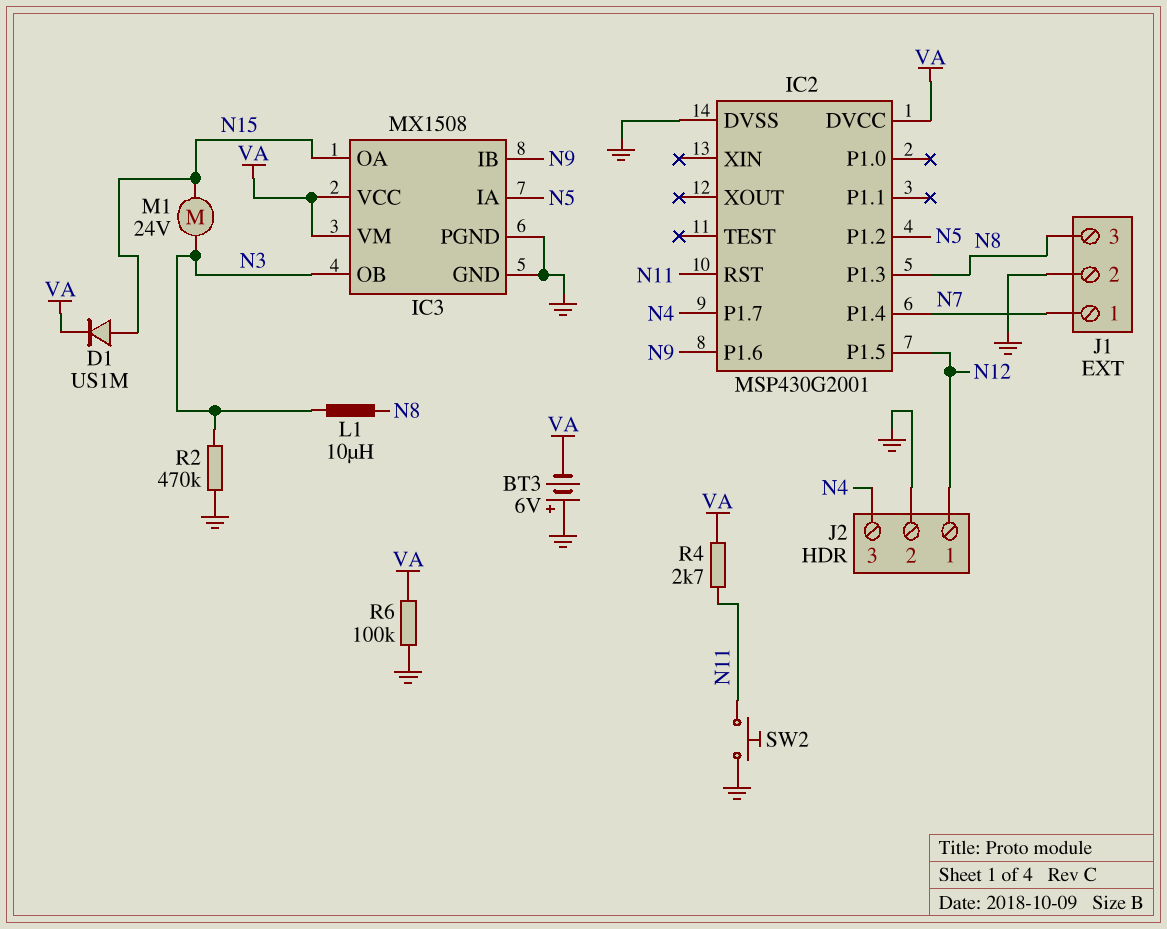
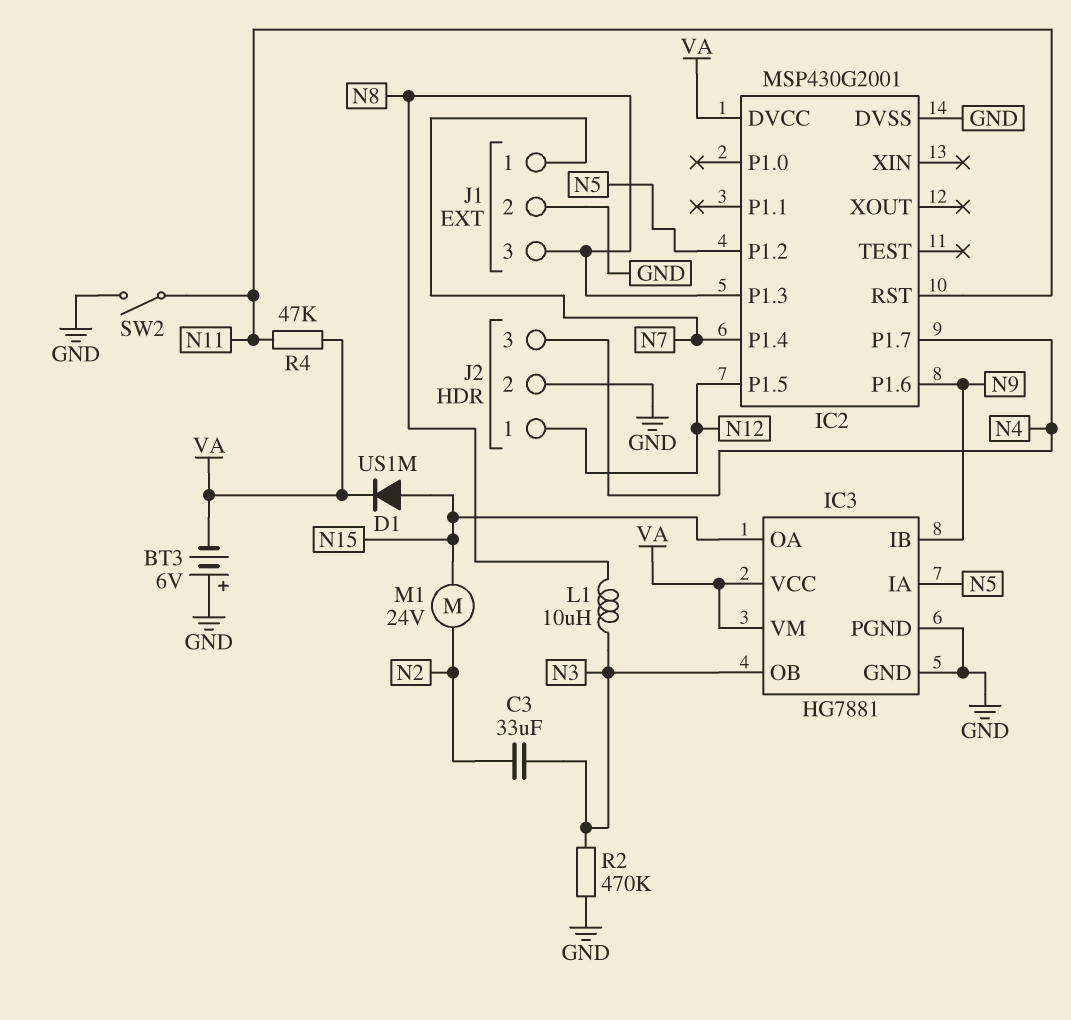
C3: none -> 33uF (N2, N3)
IC3: MX1508 -> HG7881
M1: motor 24V (N3, N15) -> motor 24V (N2, N15)
R4: 2.7k (N11, VA) -> 47k (N11, VA)
R6: 100k (GND, VA) -> none
SW2: button (GND, N11) -> switch (GND, N11)

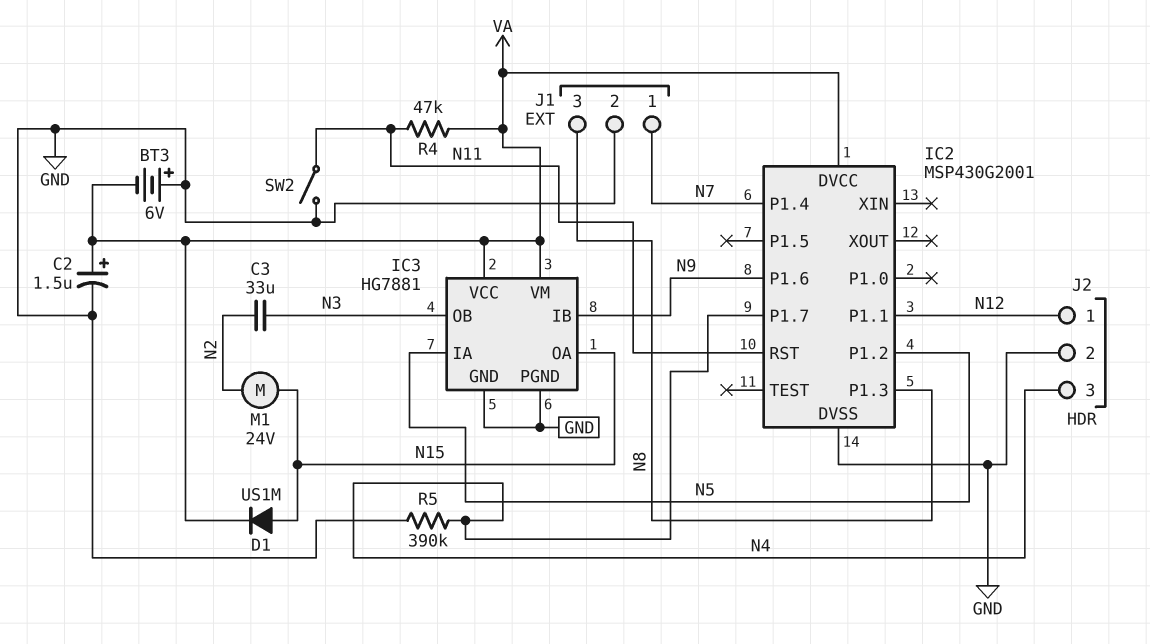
C2: none -> 1.5uF (plus VA, minus GND)
IC2 pin P1.1: none -> N12
IC2 pin P1.5: N12 -> none
L1: 10uH (N3, N8) -> none
R2: 470k (GND, N3) -> none
R5: none -> 390k (GND, N4)

